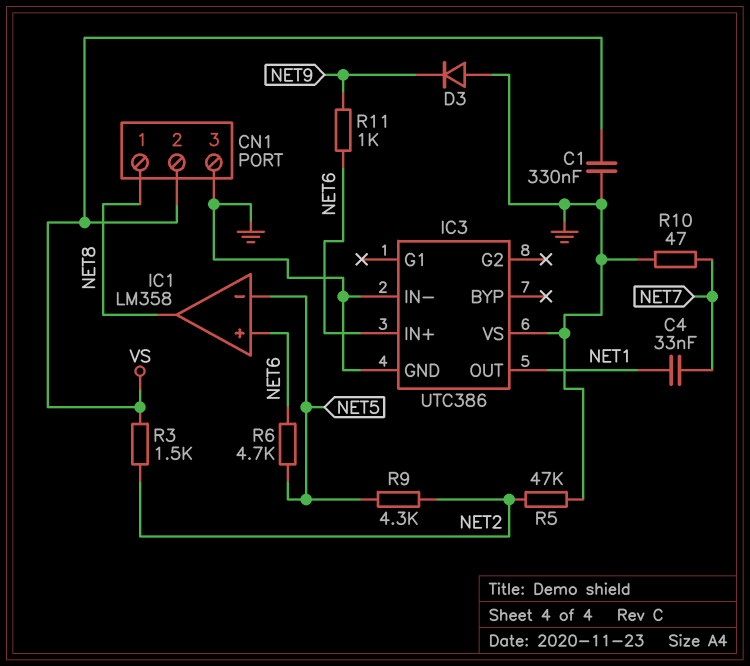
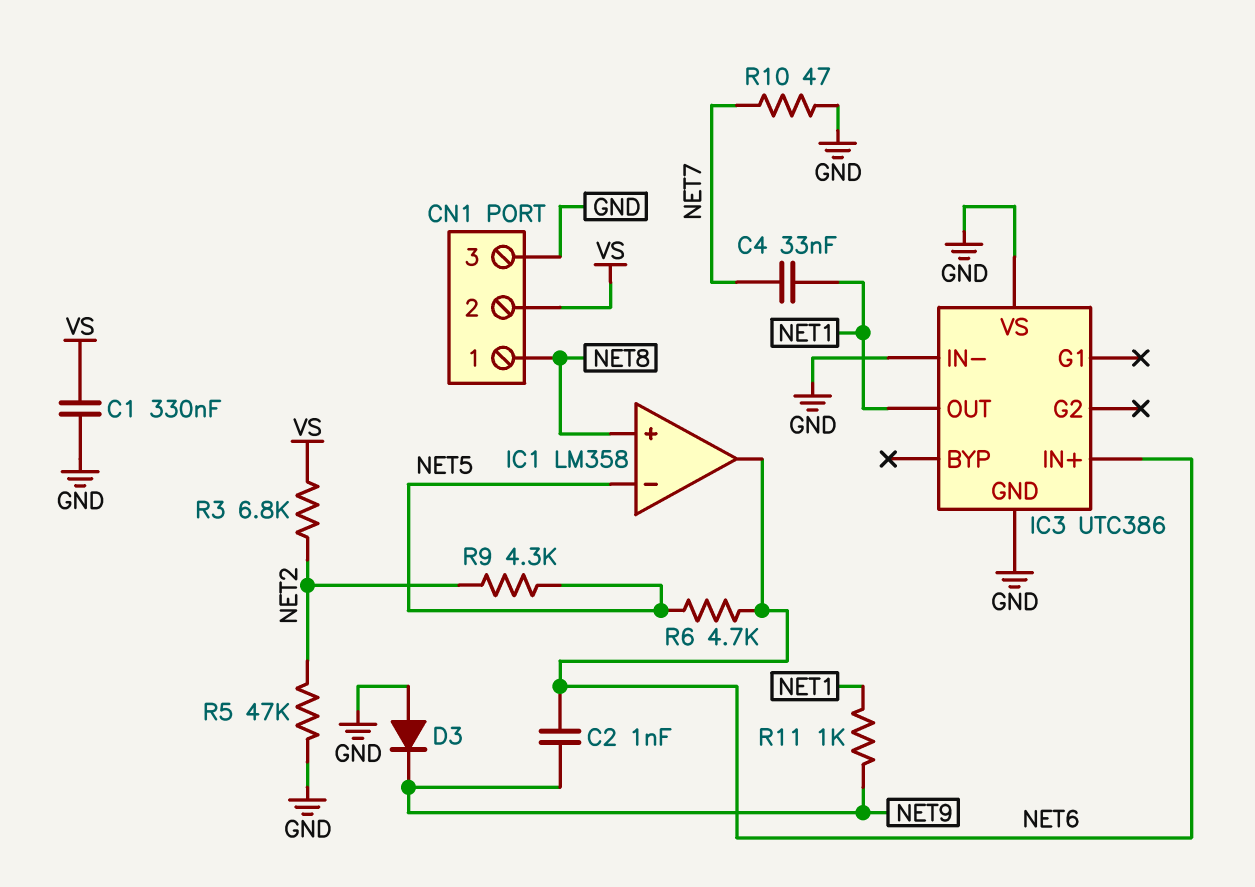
C2: none -> 1nF (NET6, NET9)
IC1 pin in+: NET6 -> NET8
IC1 pin out: NET8 -> NET6
R3: 1.5k (NET2, VS) -> 6.8k (NET2, VS)
R11: 1k (NET6, NET9) -> 1k (NET1, NET9)

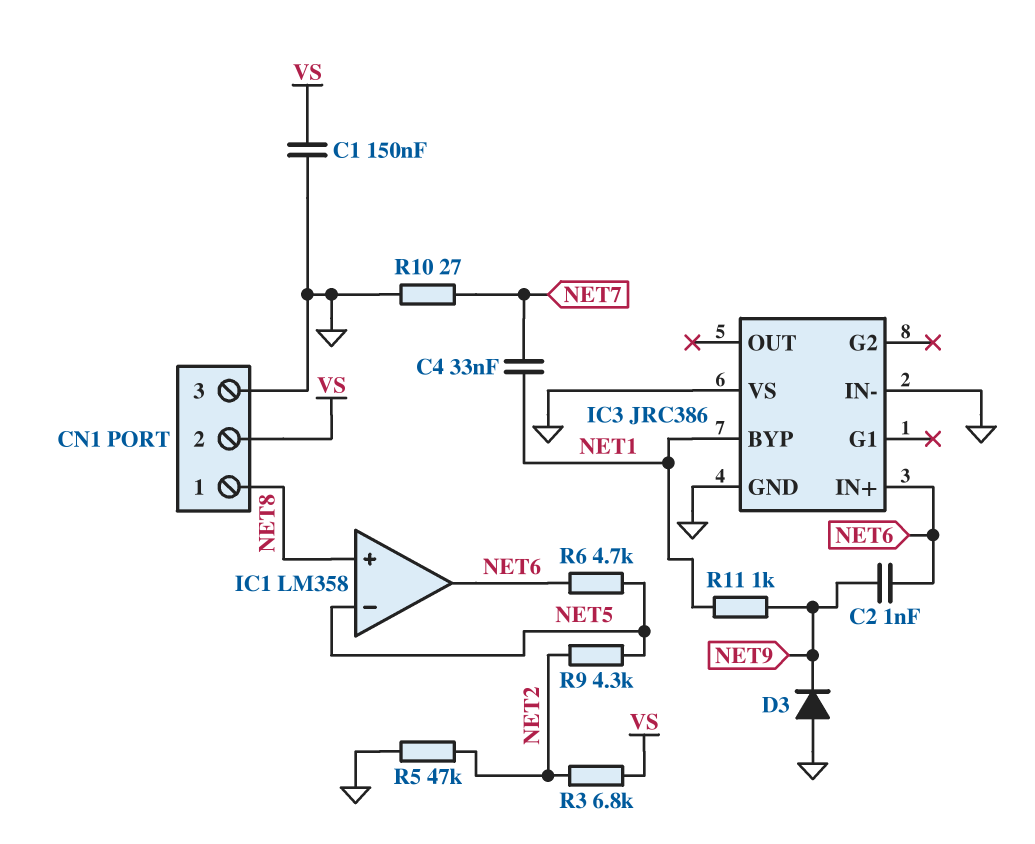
C1: 330nF (GND, VS) -> 150nF (GND, VS)
IC3: UTC386 -> JRC386
IC3 pin BYP: none -> NET1
IC3 pin OUT: NET1 -> none
R10: 47 (GND, NET7) -> 27 (GND, NET7)

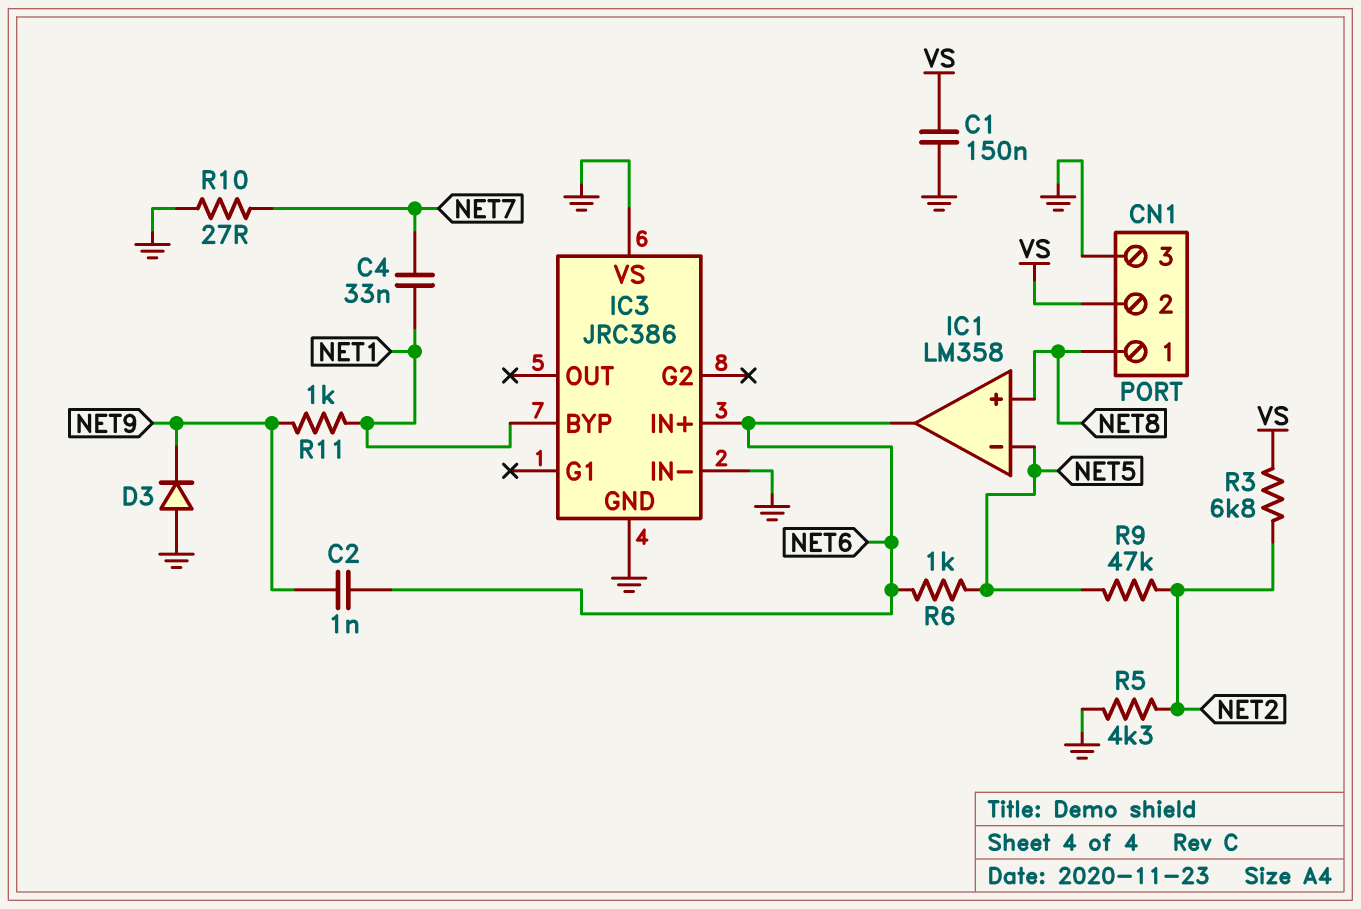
R5: 47k (GND, NET2) -> 4.3k (GND, NET2)
R6: 4.7k (NET5, NET6) -> 1k (NET5, NET6)
R9: 4.3k (NET2, NET5) -> 47k (NET2, NET5)

